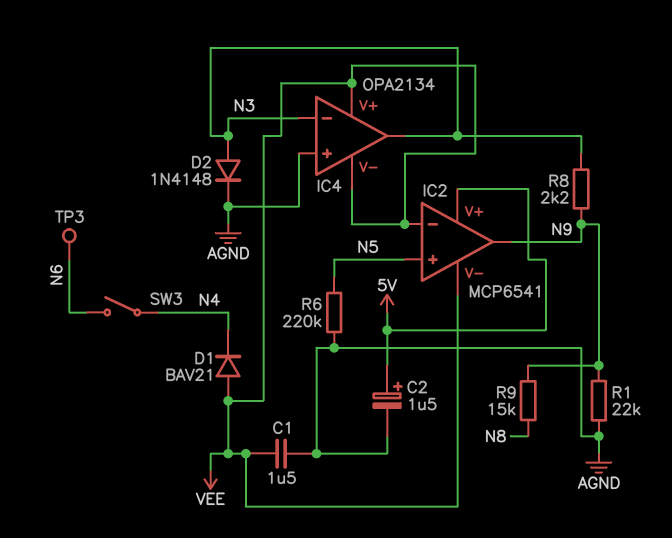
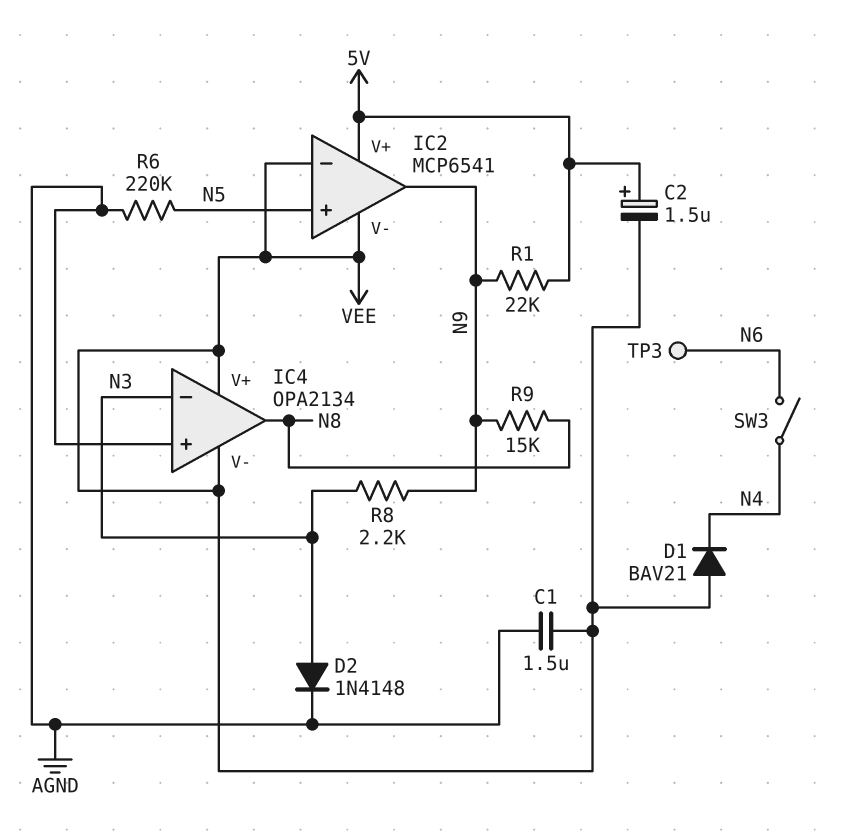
C2: 1.5uF (plus 5V, minus AGND) -> 1.5uF (plus 5V, minus VEE)
IC4 pin out: N3 -> N8
R1: 22k (AGND, N9) -> 22k (5V, N9)

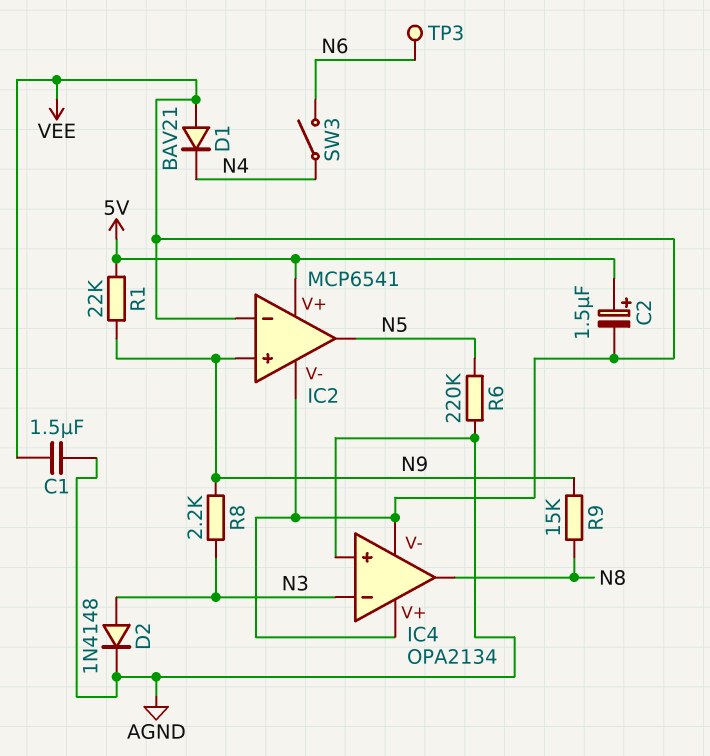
IC2 pin in+: N5 -> N9
IC2 pin out: N9 -> N5

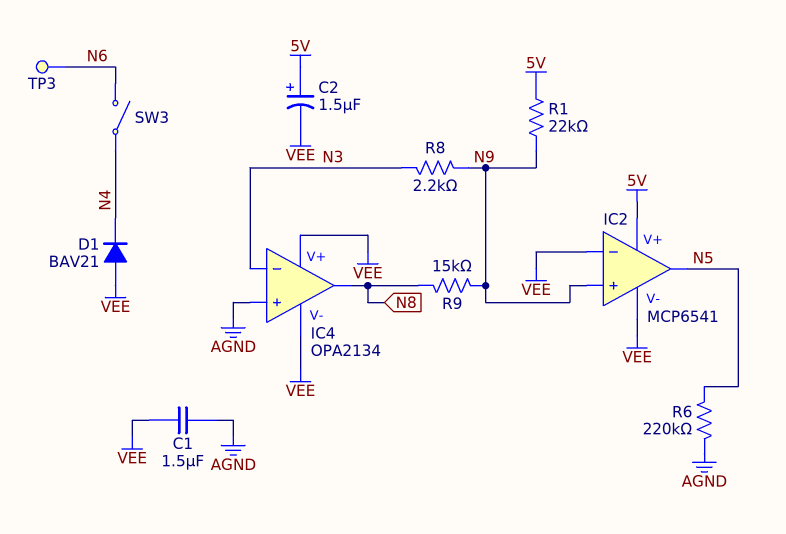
D2: diode 1N4148 (A N3, K AGND) -> none

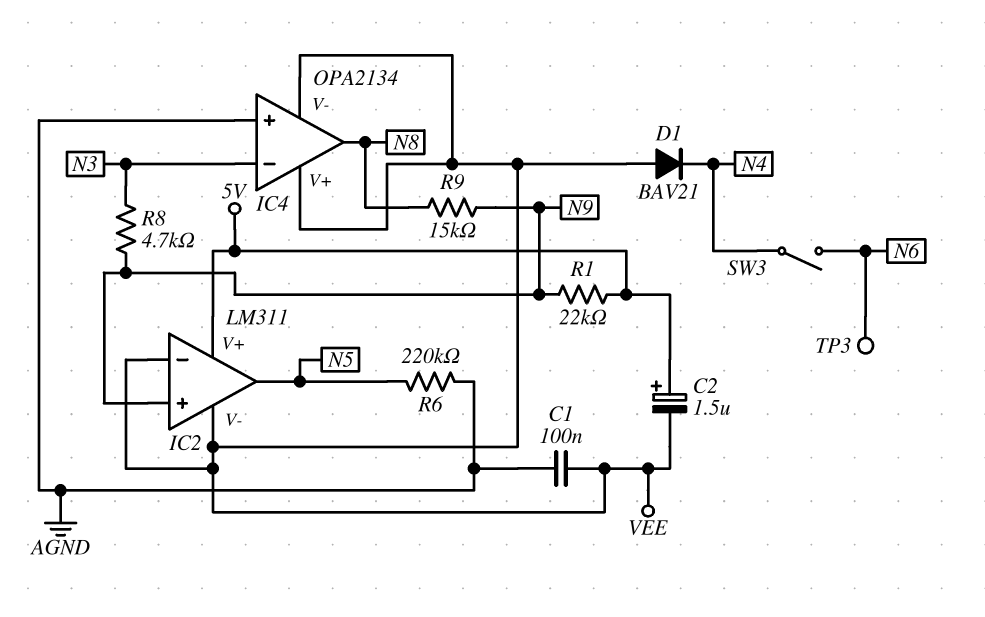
C1: 1.5uF (AGND, VEE) -> 100nF (AGND, VEE)
IC2: MCP6541 -> LM311
R8: 2.2k (N3, N9) -> 4.7k (N3, N9)

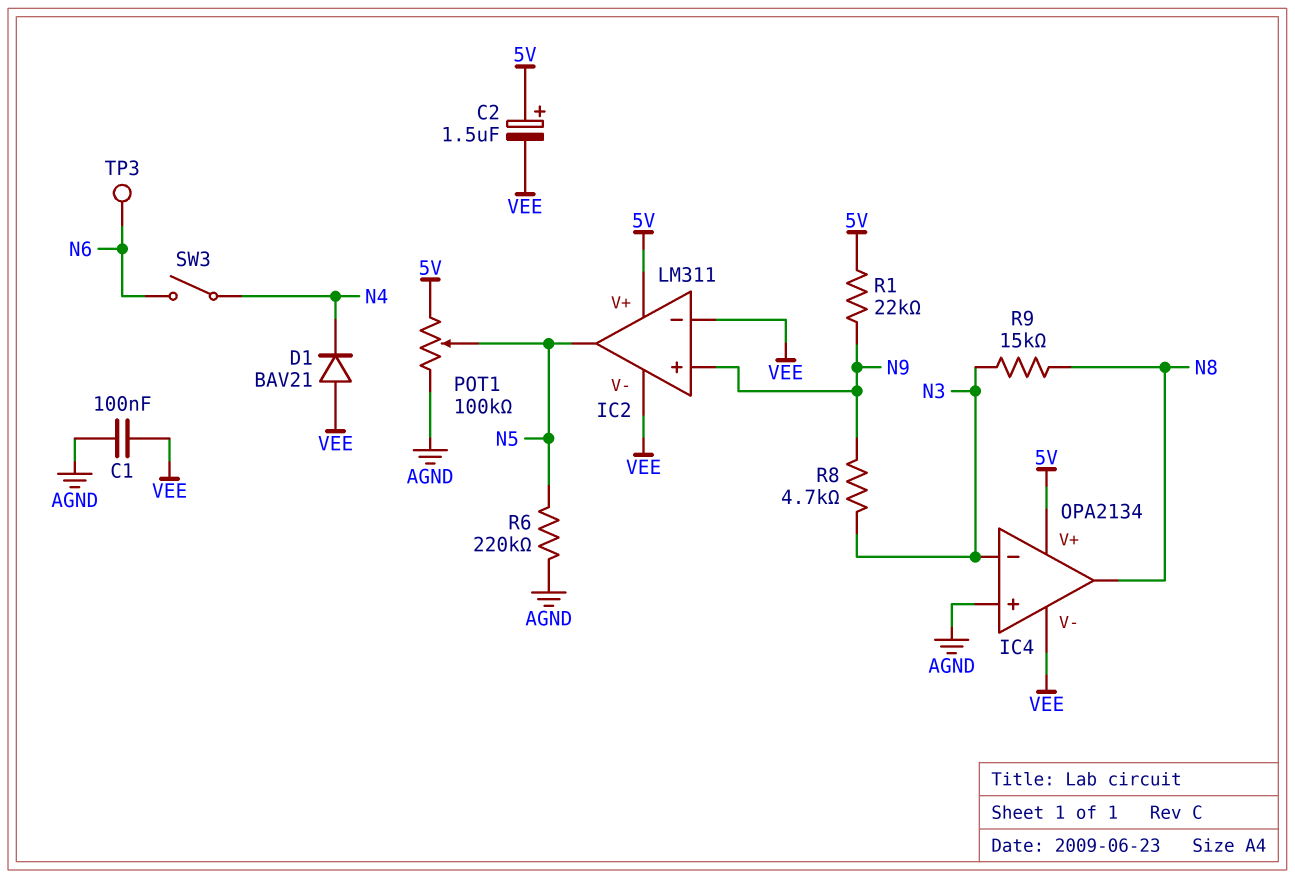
IC4 pin V+: VEE -> 5V
POT1: none -> 100k (5V, AGND, wiper N5)
R9: 15k (N8, N9) -> 15k (N3, N8)

